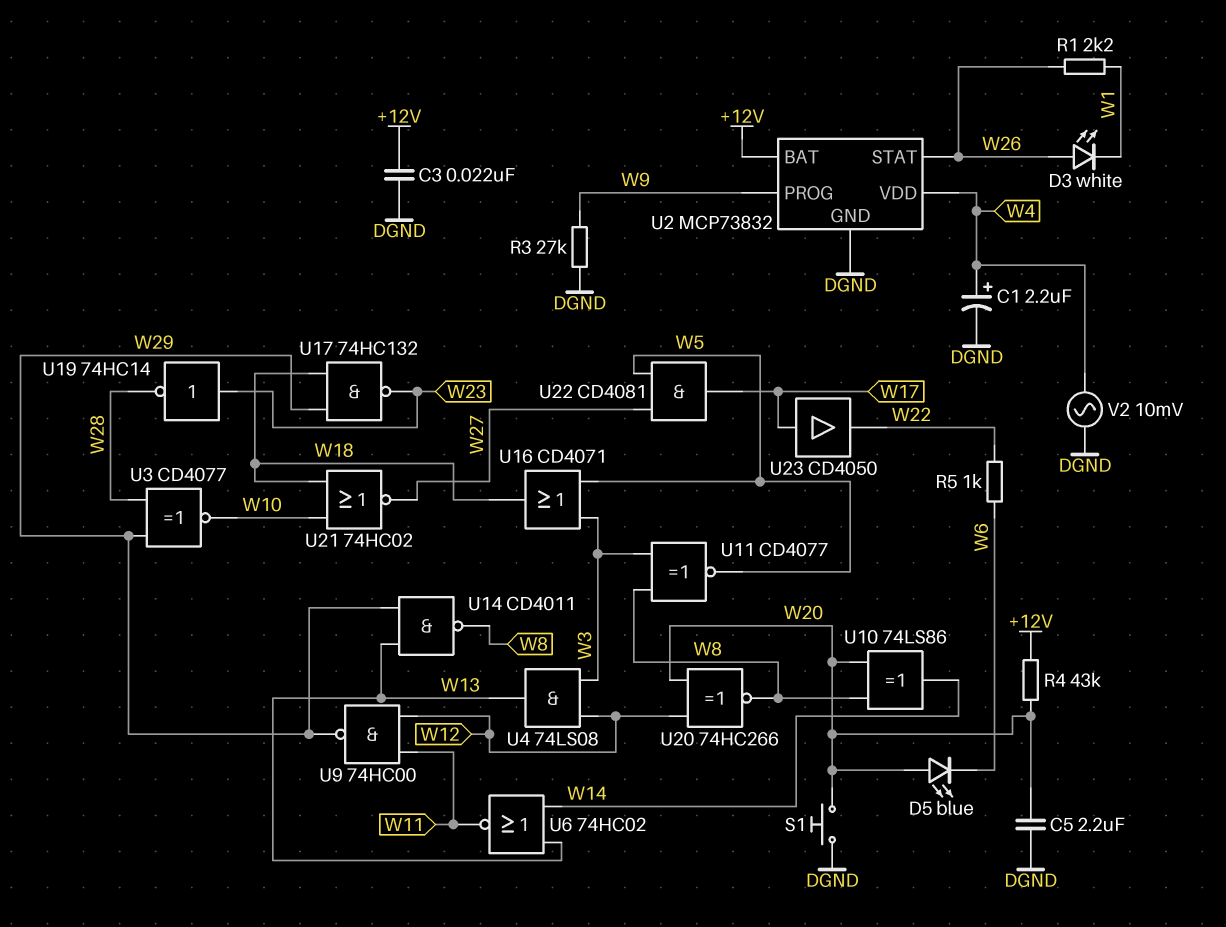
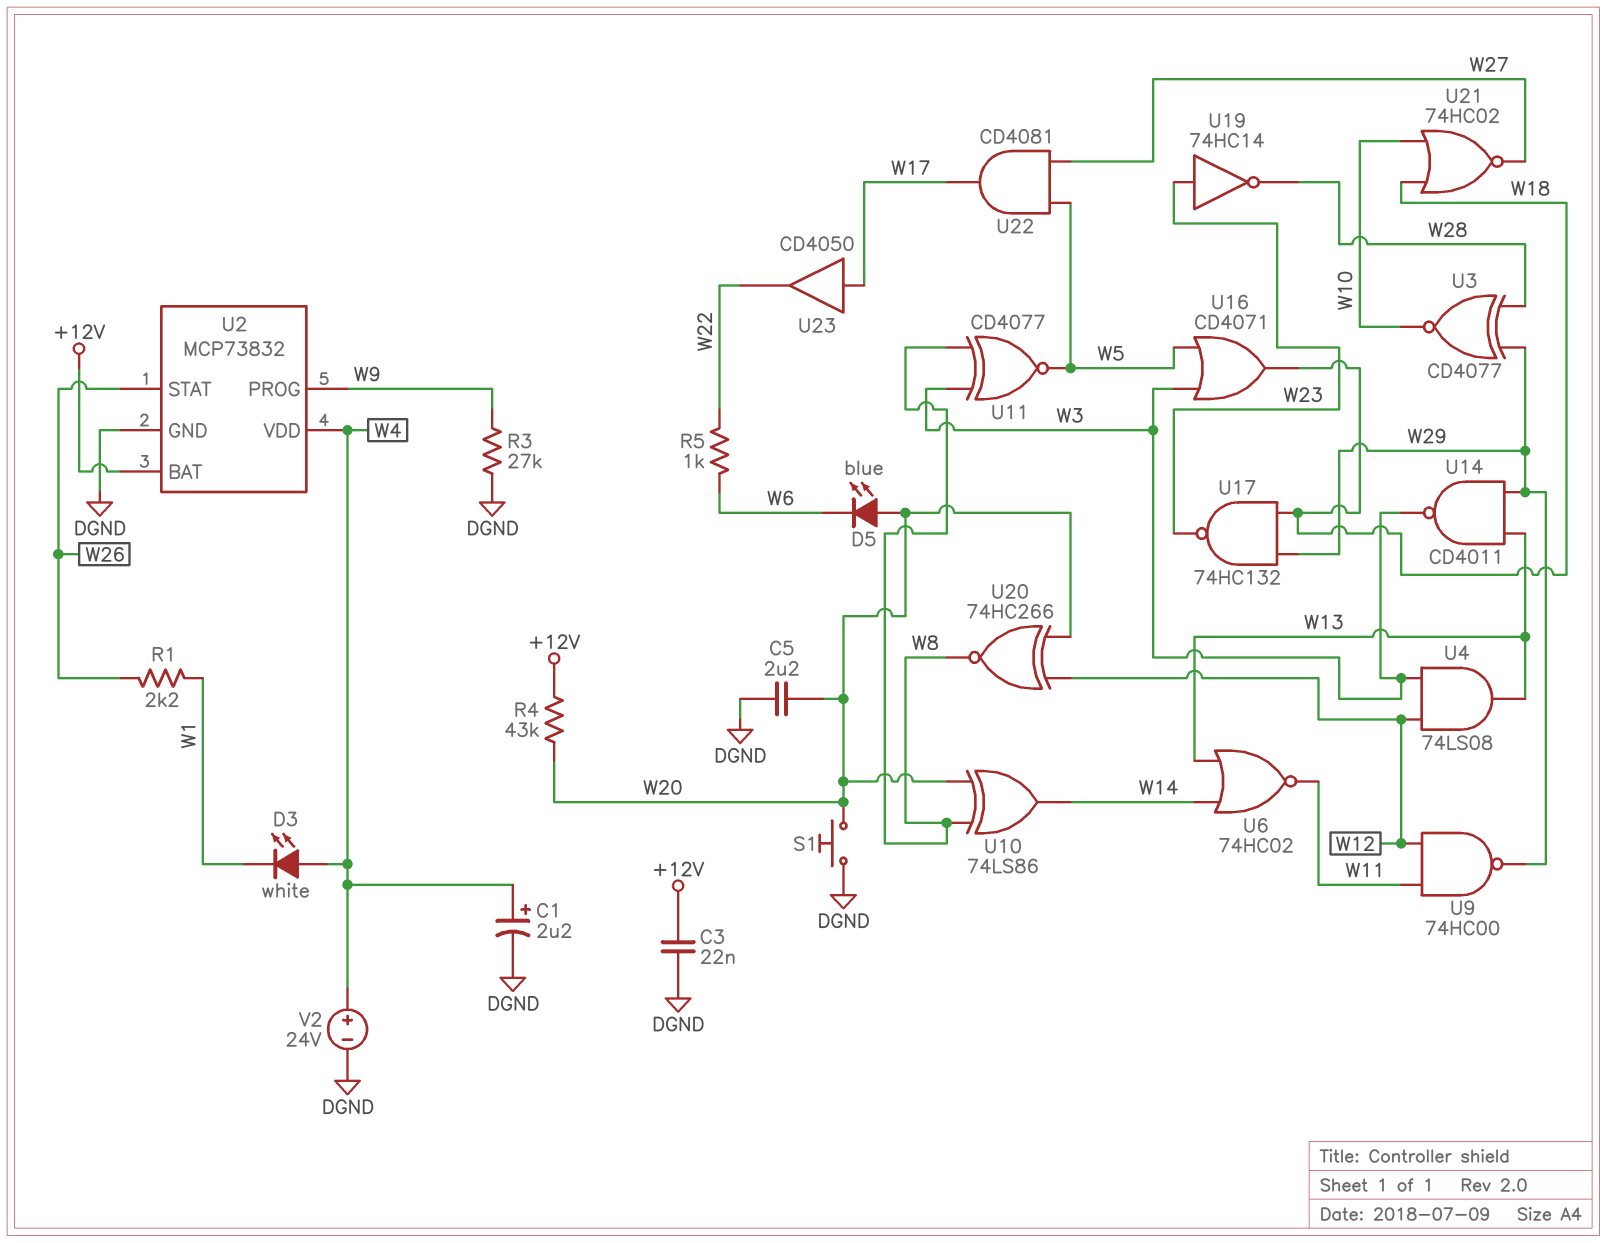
D3: LED white (A W26, K W1) -> LED white (A W4, K W1)
U14: NAND CD4011 (in W13, in W29, out W8) -> NAND CD4011 (in W13, in W29, out W3)
V2: AC 10mV (DGND, W4) -> 24V (plus W4, minus DGND)

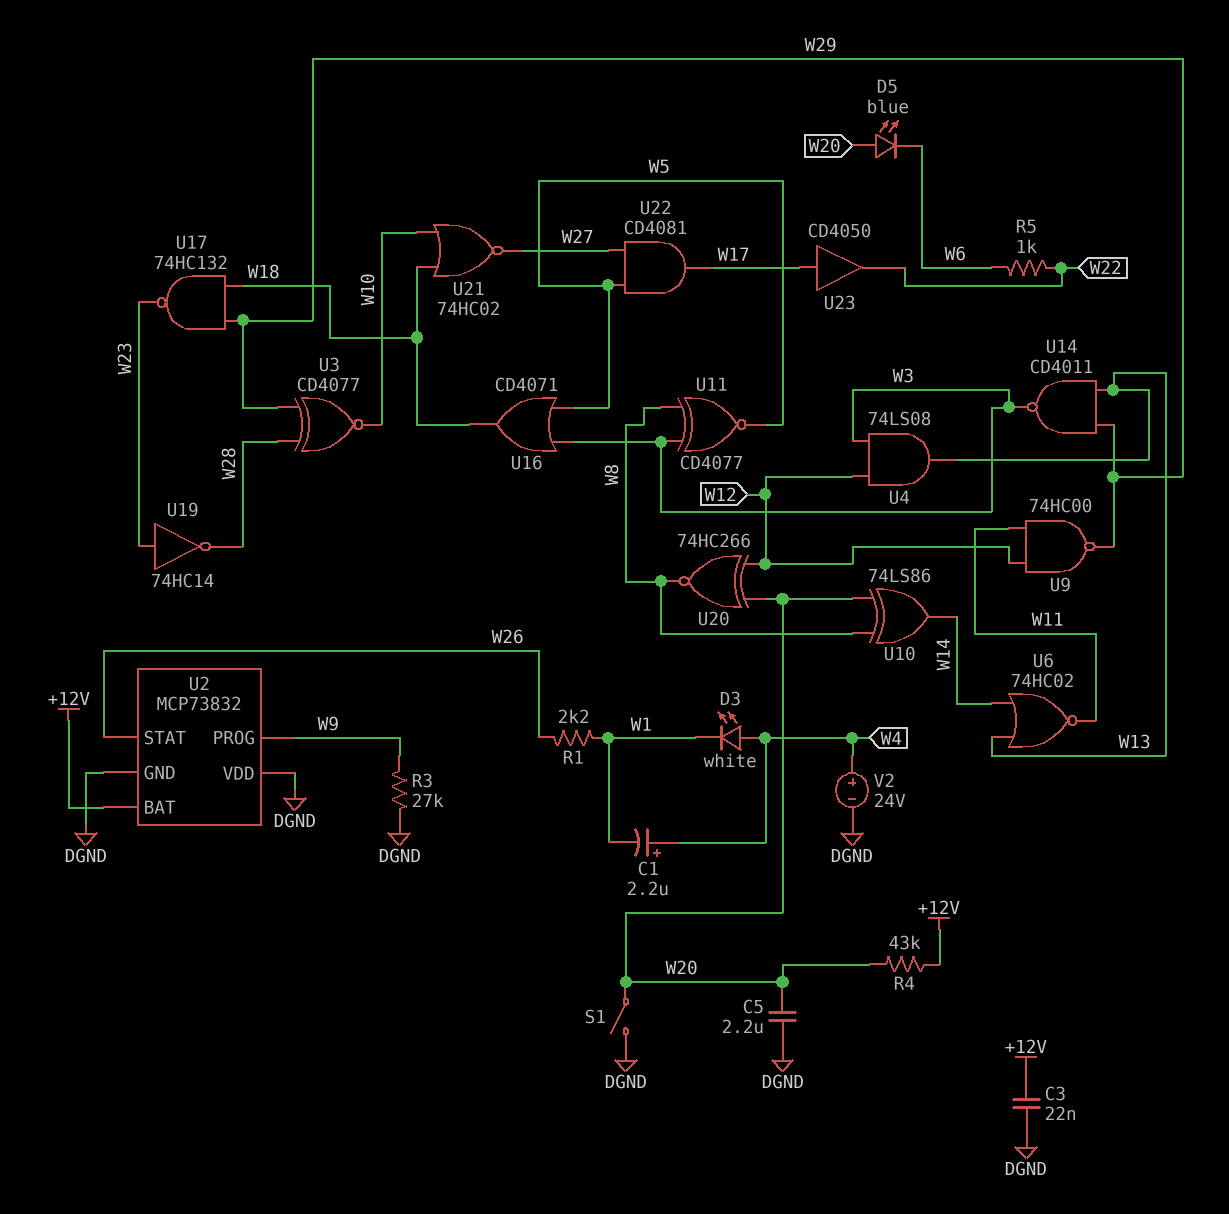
C1: 2.2uF (plus W4, minus DGND) -> 2.2uF (plus W4, minus W1)
S1: button (DGND, W20) -> switch (DGND, W20)
U2 pin VDD: W4 -> DGND

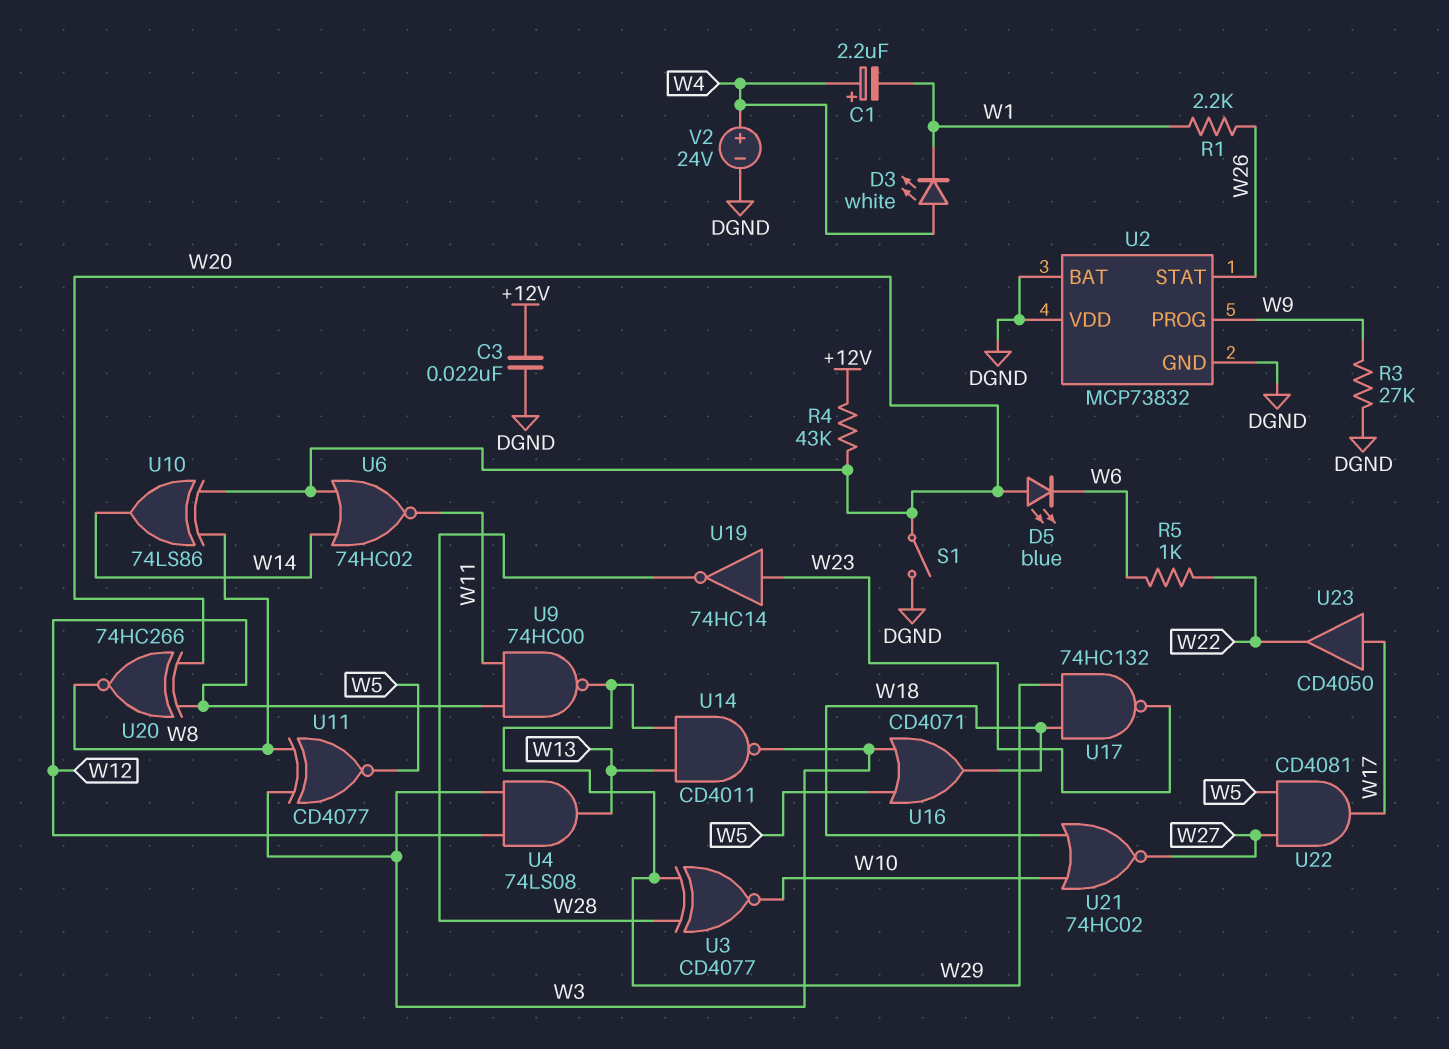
C5: 2.2uF (DGND, W20) -> none
U2 pin BAT: +12V -> DGND
U6: NOR 74HC02 (in W13, in W14, out W11) -> NOR 74HC02 (in W14, in W20, out W11)

